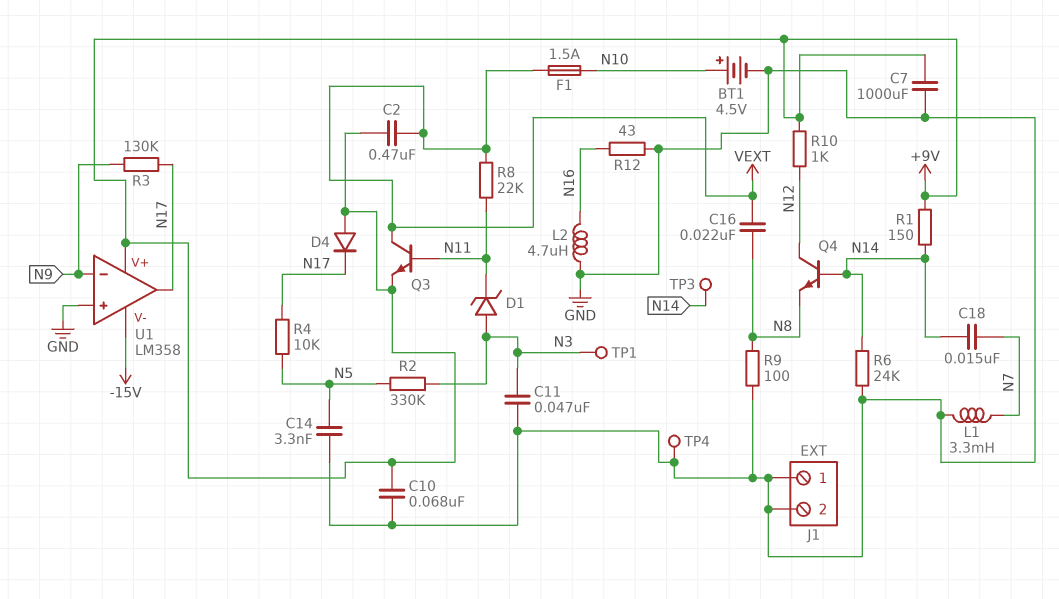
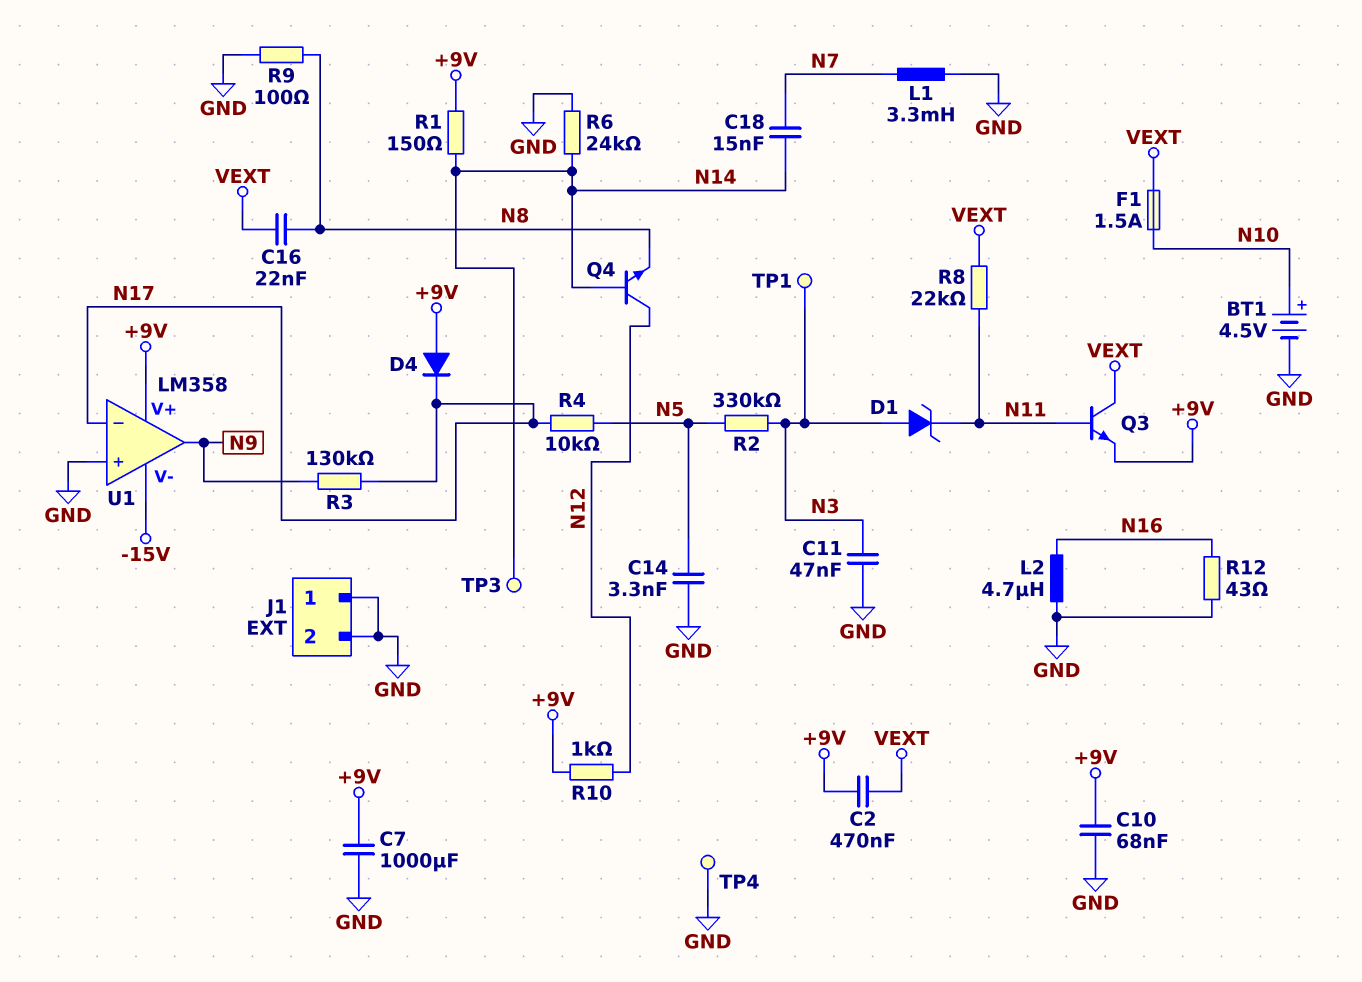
U1 pin in-: N9 -> N17
U1 pin out: N17 -> N9

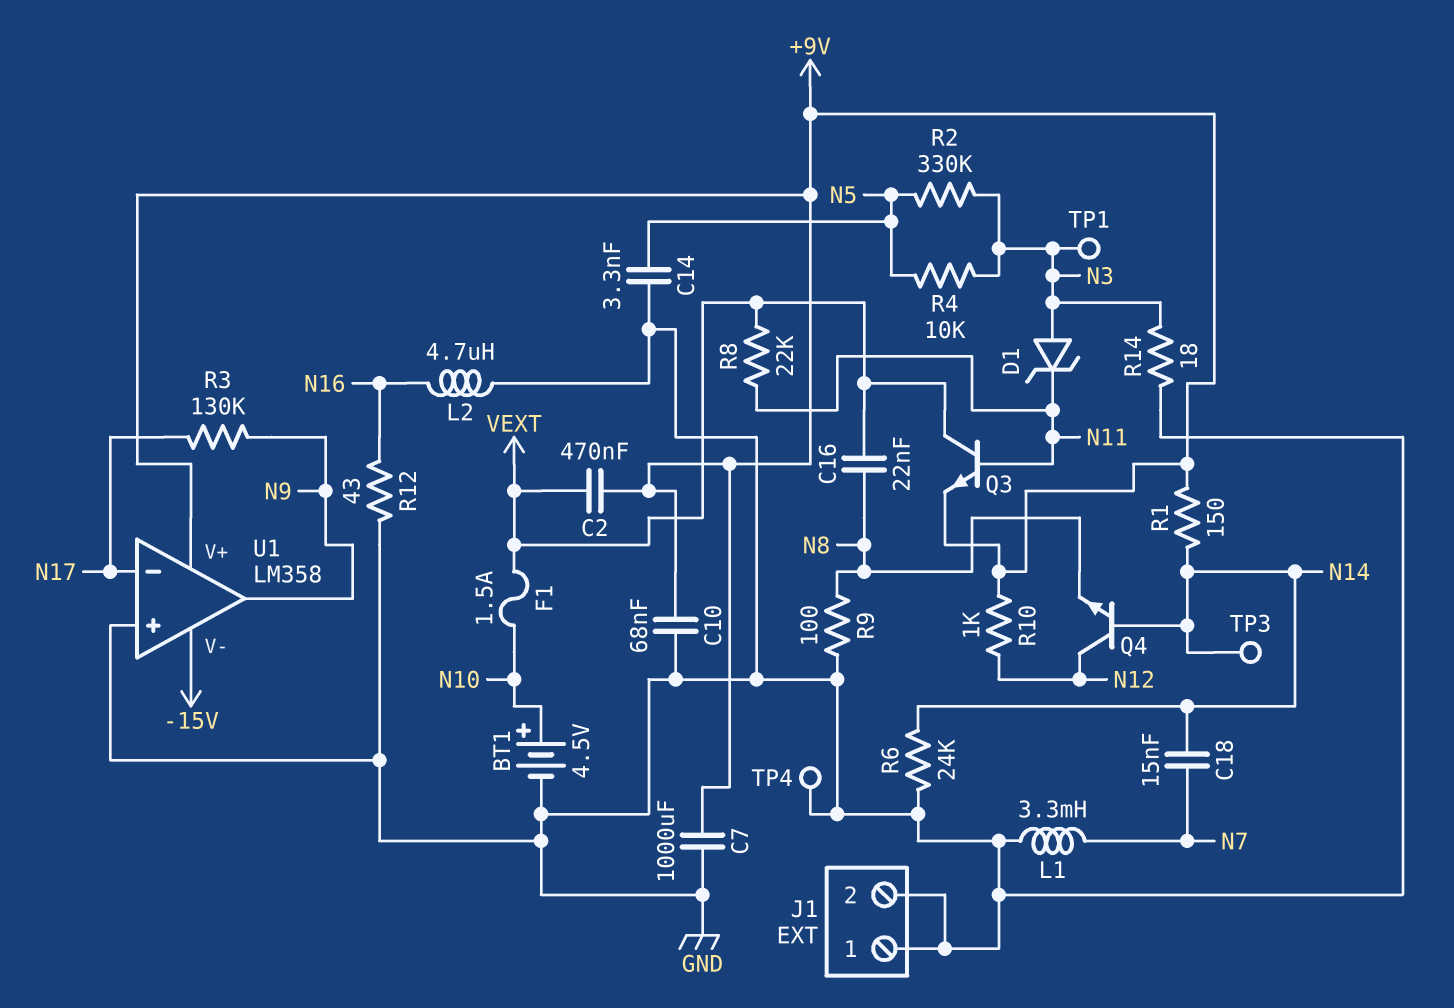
C11: 47nF (GND, N3) -> none
D4: diode (A +9V, K N17) -> none
R4: 10k (N5, N17) -> 10k (N3, N5)
R14: none -> 18 (GND, N3)

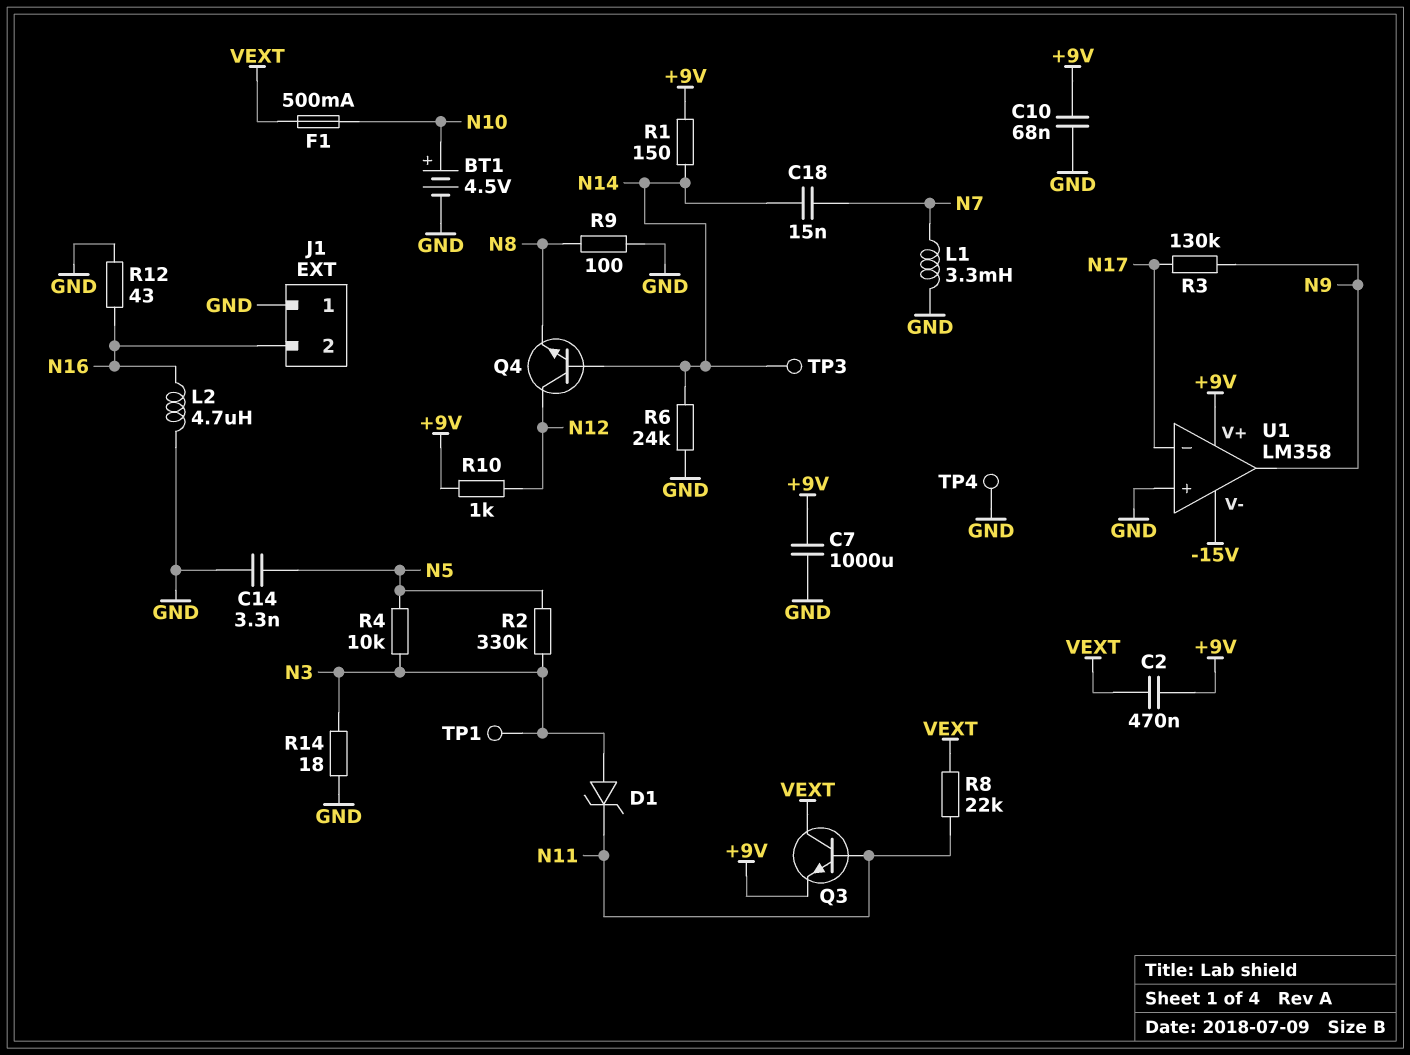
C16: 22nF (N8, VEXT) -> none
F1: 1.5A (N10, VEXT) -> 500mA (N10, VEXT)
J1 pin 2: GND -> N16

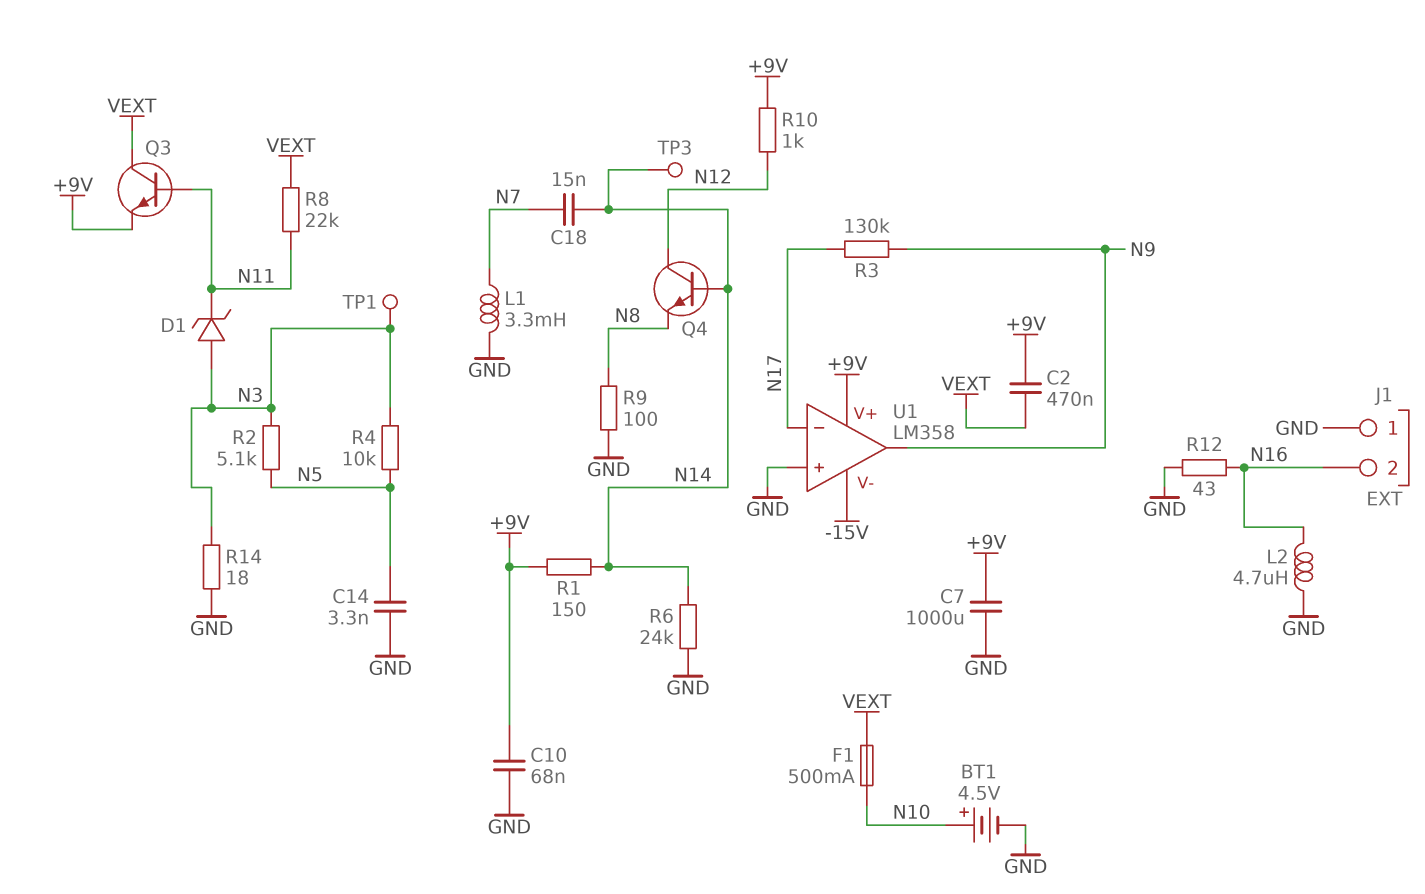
R2: 330k (N3, N5) -> 5.1k (N3, N5)
TP4: test point (GND) -> none

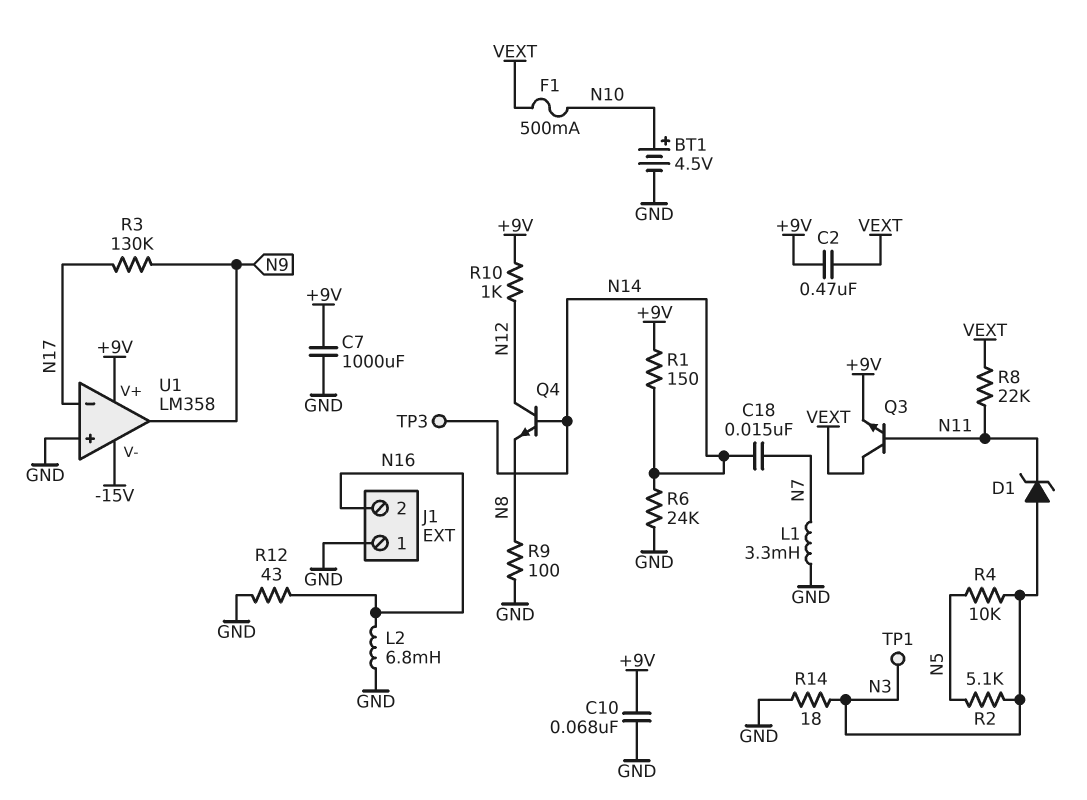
C14: 3.3nF (GND, N5) -> none
L2: 4.7uH (GND, N16) -> 6.8mH (GND, N16)

